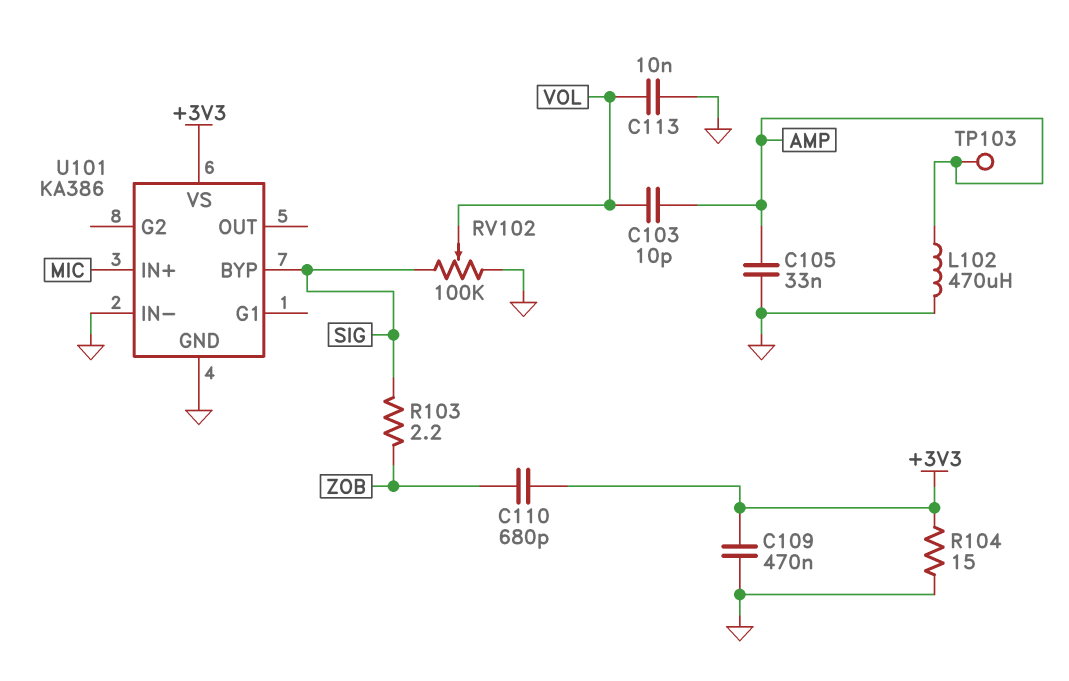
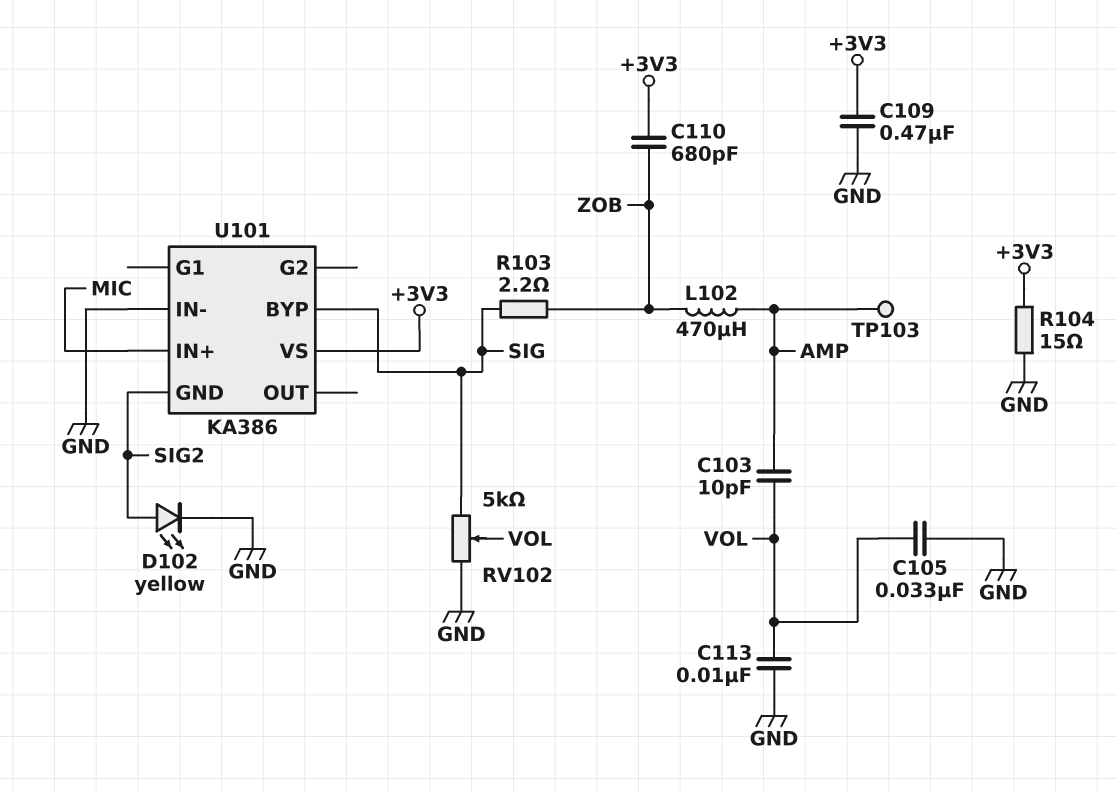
C105: 33nF (AMP, GND) -> 33nF (GND, VOL)
D102: none -> LED yellow (A SIG2, K GND)
L102: 470uH (AMP, GND) -> 470uH (AMP, ZOB)
RV102: 100k (GND, SIG, wiper VOL) -> 5k (GND, SIG, wiper VOL)
U101 pin GND: GND -> SIG2

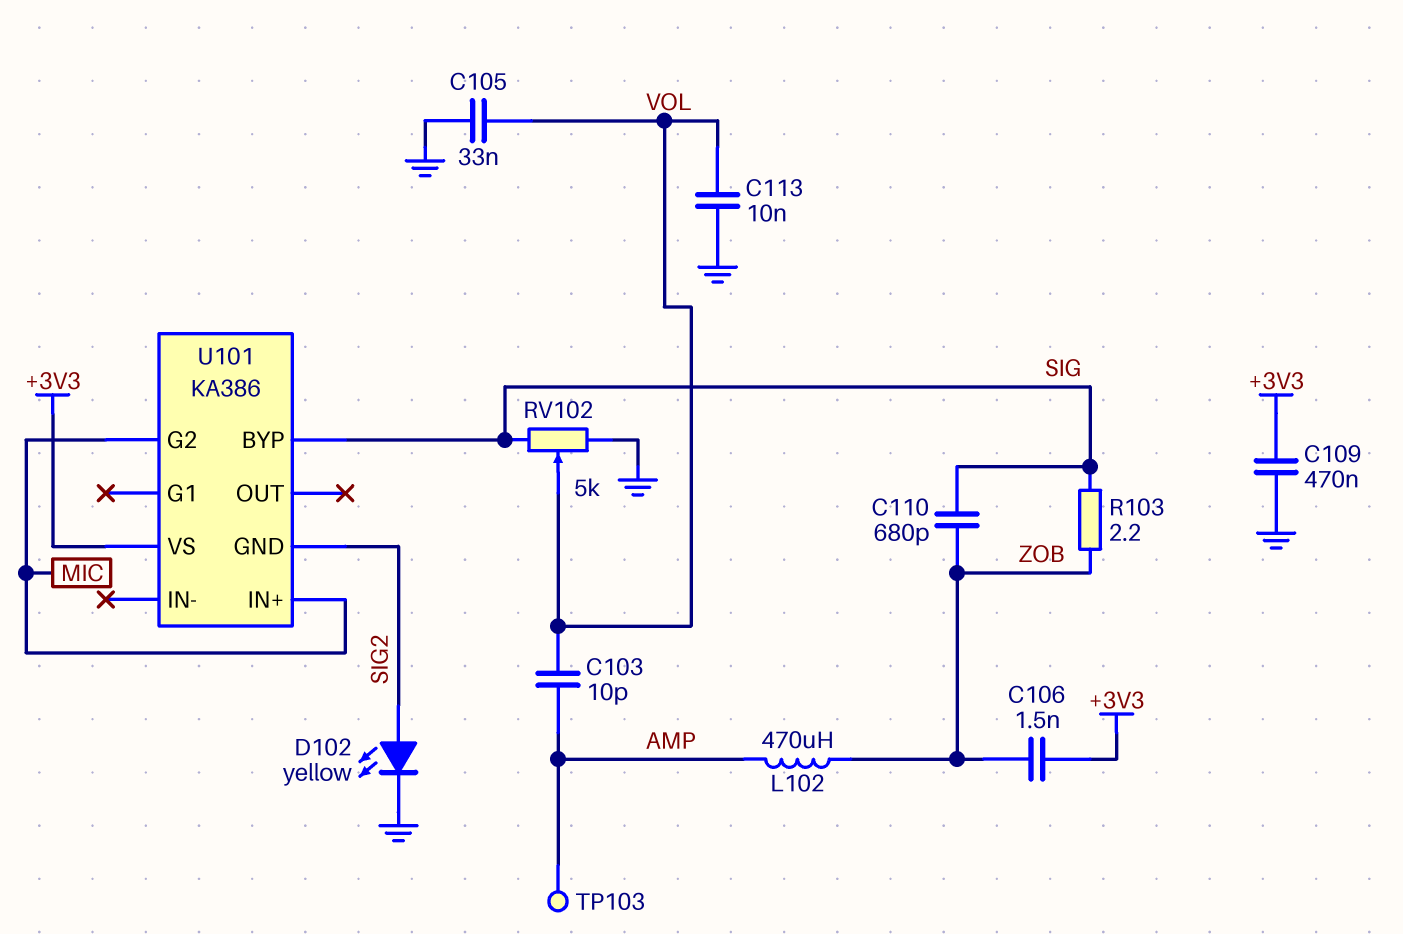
C106: none -> 1.5nF (+3V3, ZOB)
C110: 680pF (+3V3, ZOB) -> 680pF (SIG, ZOB)
R104: 15 (+3V3, GND) -> none
U101 pin G2: none -> MIC
U101 pin IN-: GND -> none

